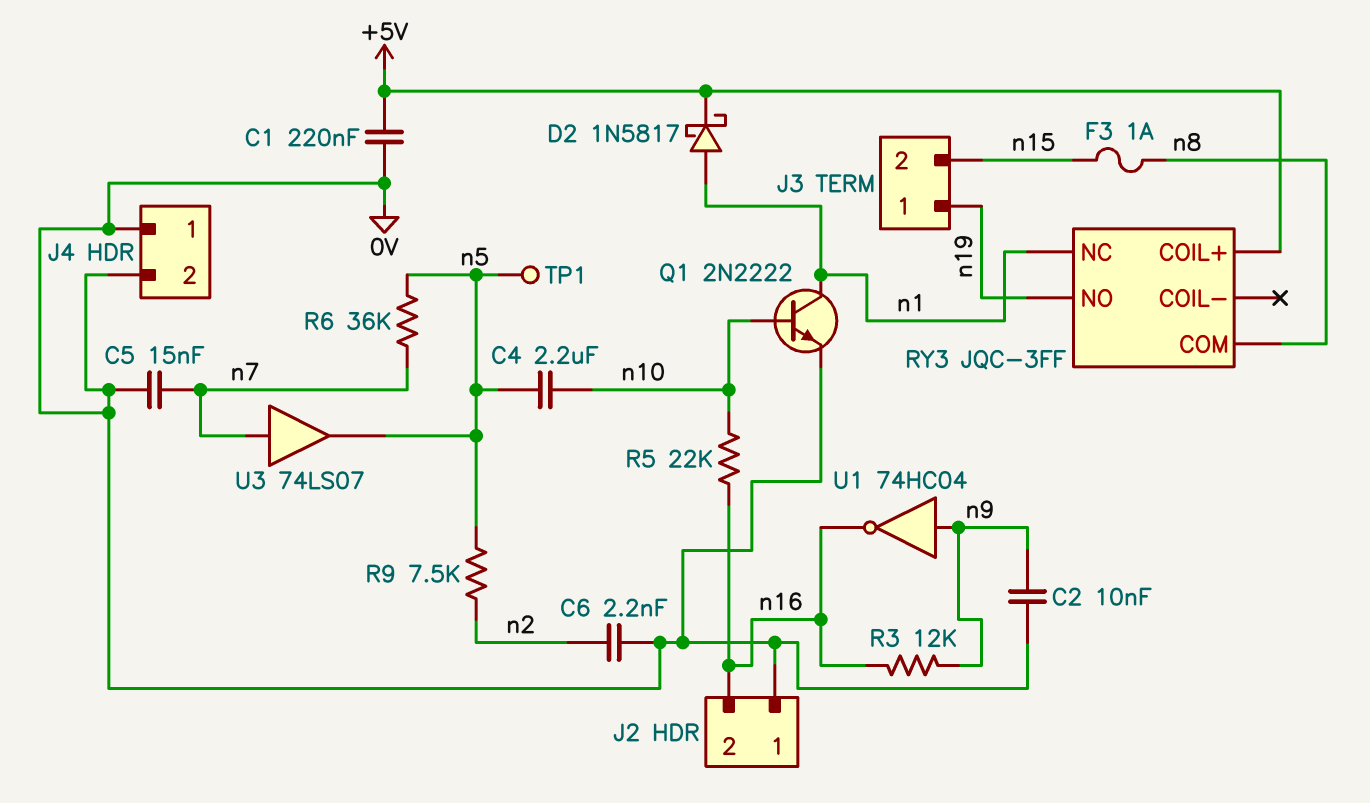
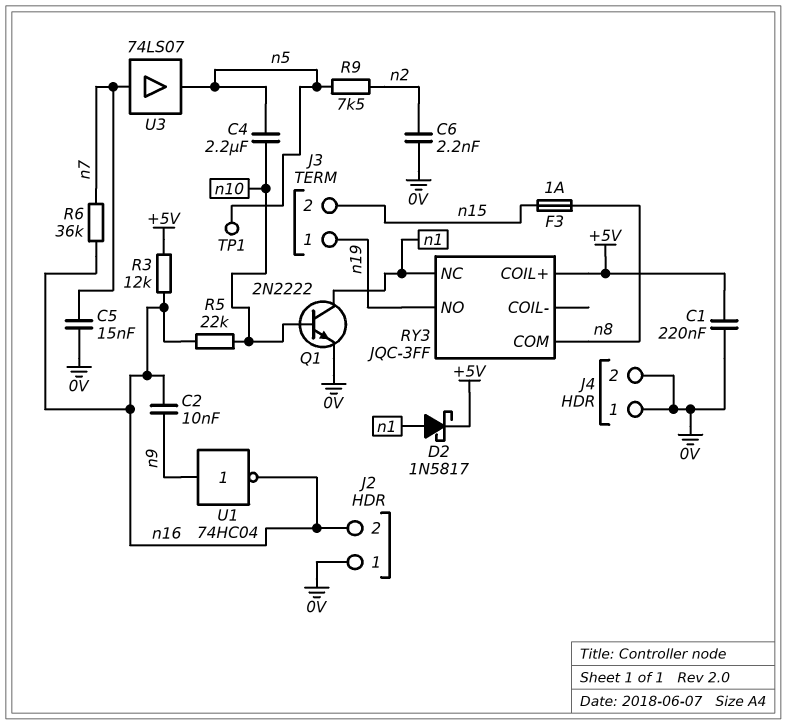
C2: 10nF (0V, n9) -> 10nF (n9, n16)
R3: 12k (n9, n16) -> 12k (+5V, n16)
R6: 36k (n5, n7) -> 36k (n7, n16)

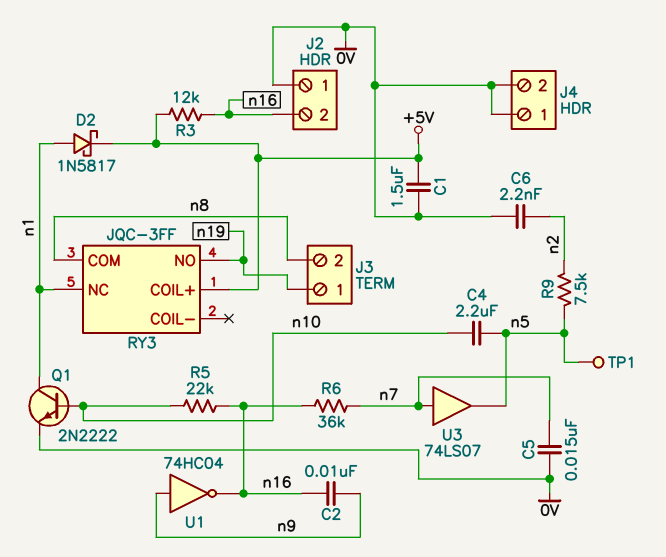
C1: 220nF (+5V, 0V) -> 1.5uF (+5V, 0V)
F3: 1A (n8, n15) -> none
J3 pin 2: n15 -> n8

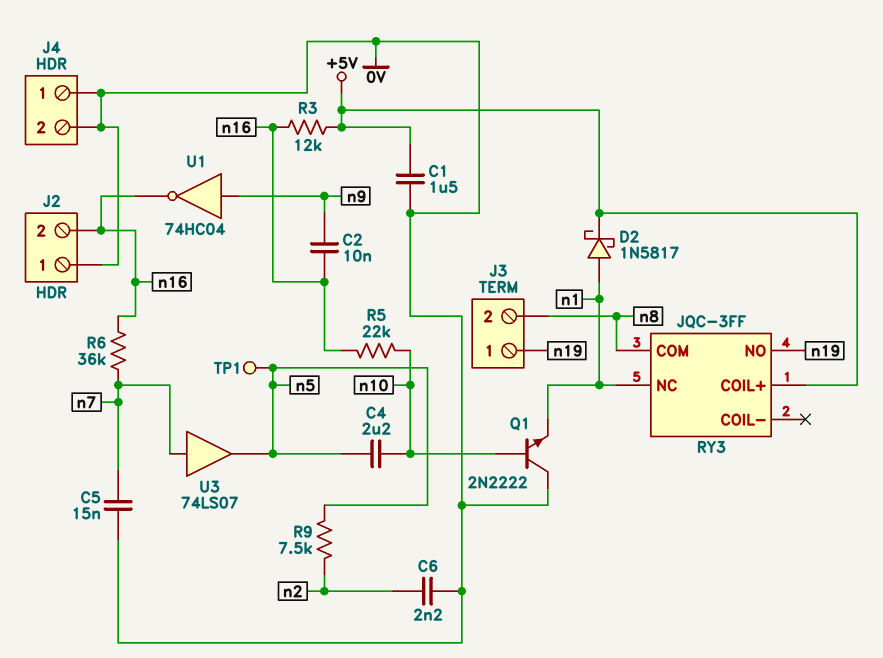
Q1: NPN 2N2222 (B n10, C n1, E 0V) -> NPN 2N2222 (B n10, C 0V, E n1)

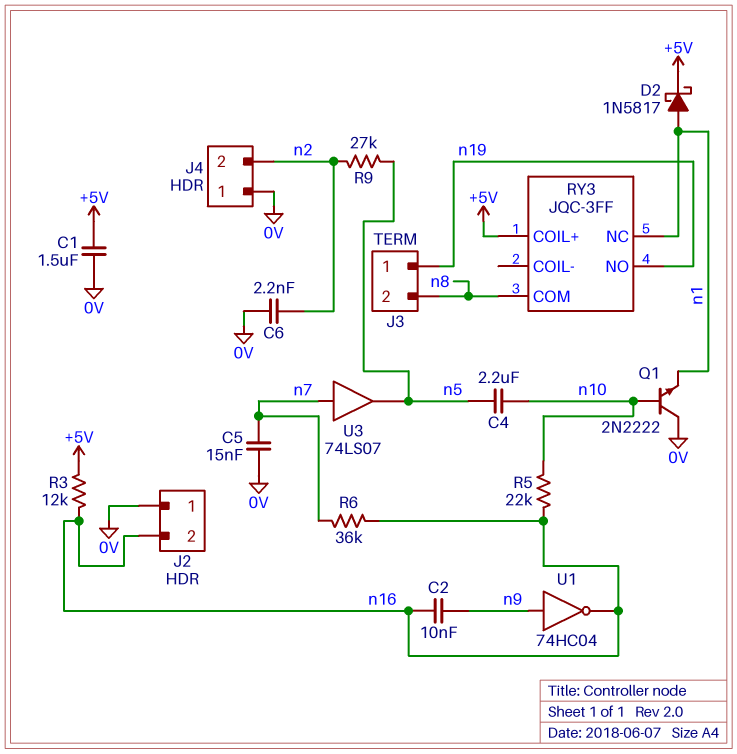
J4 pin 2: 0V -> n2
R9: 7.5k (n2, n5) -> 27k (n2, n5)
TP1: test point (n5) -> none

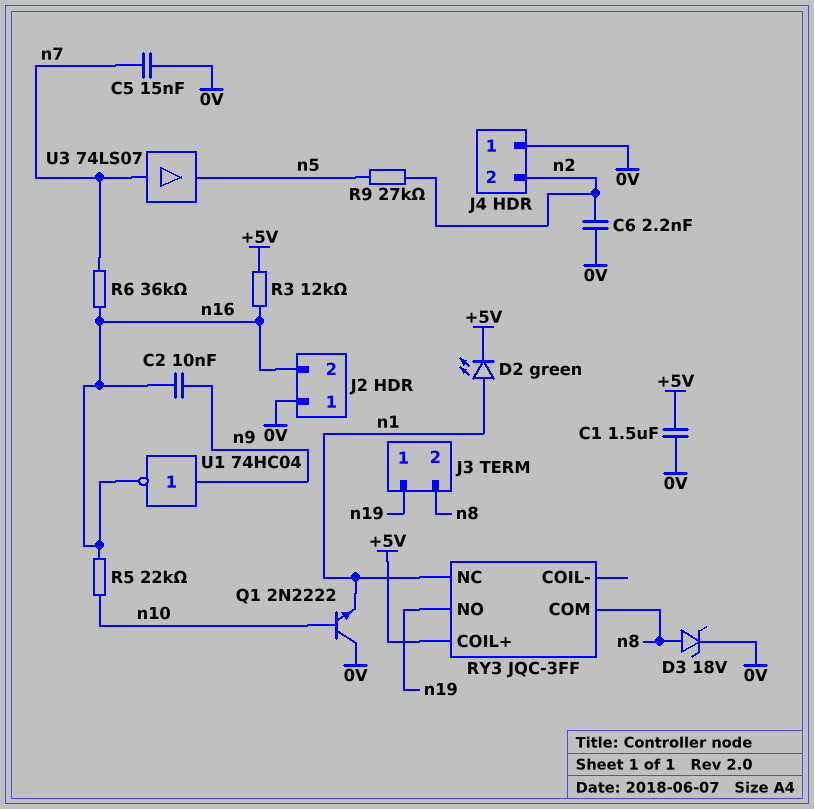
C4: 2.2uF (n5, n10) -> none
D2: schottky 1N5817 (A n1, K +5V) -> LED green (A n1, K +5V)
D3: none -> zener 18V (A n8, K 0V)

